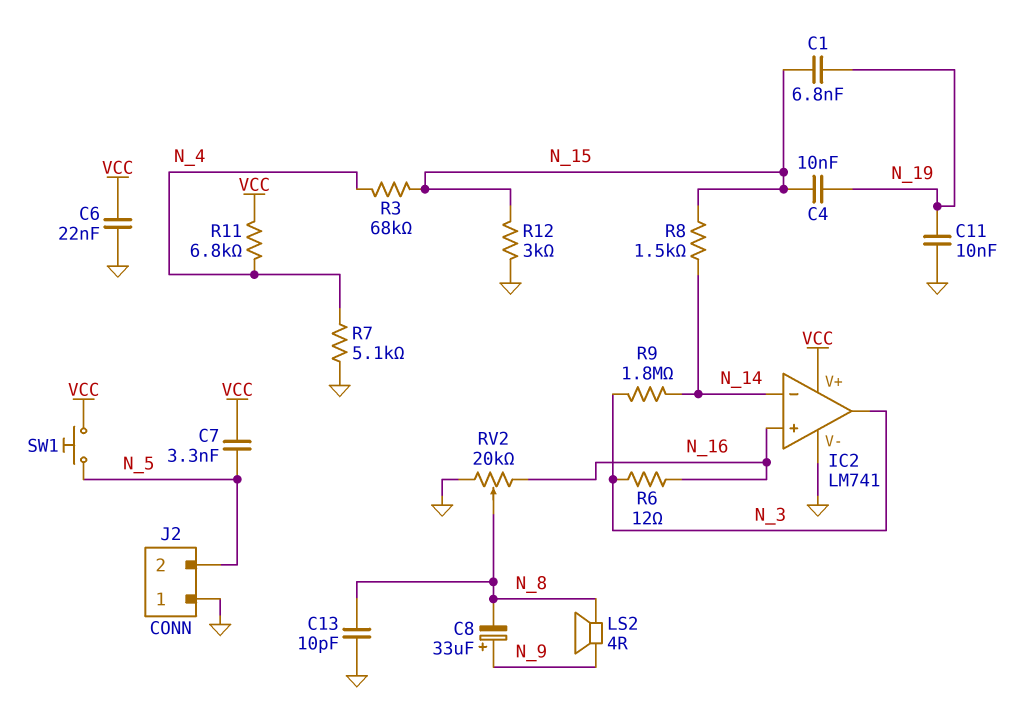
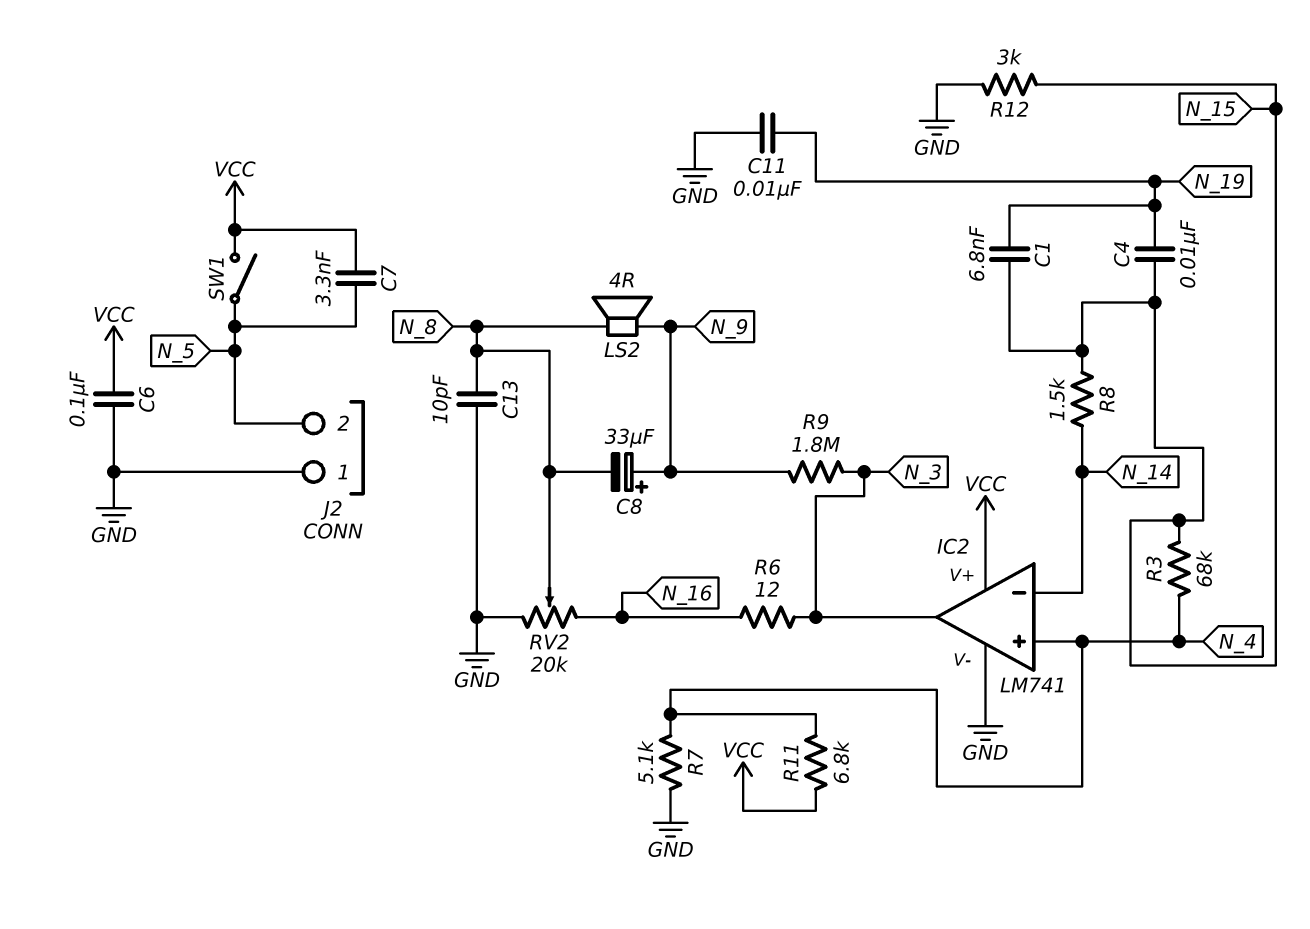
C6: 22nF (GND, VCC) -> 100nF (GND, VCC)
IC2 pin in+: N_16 -> N_4
R9: 1.8M (N_3, N_14) -> 1.8M (N_3, N_9)
SW1: button (N_5, VCC) -> switch (N_5, VCC)

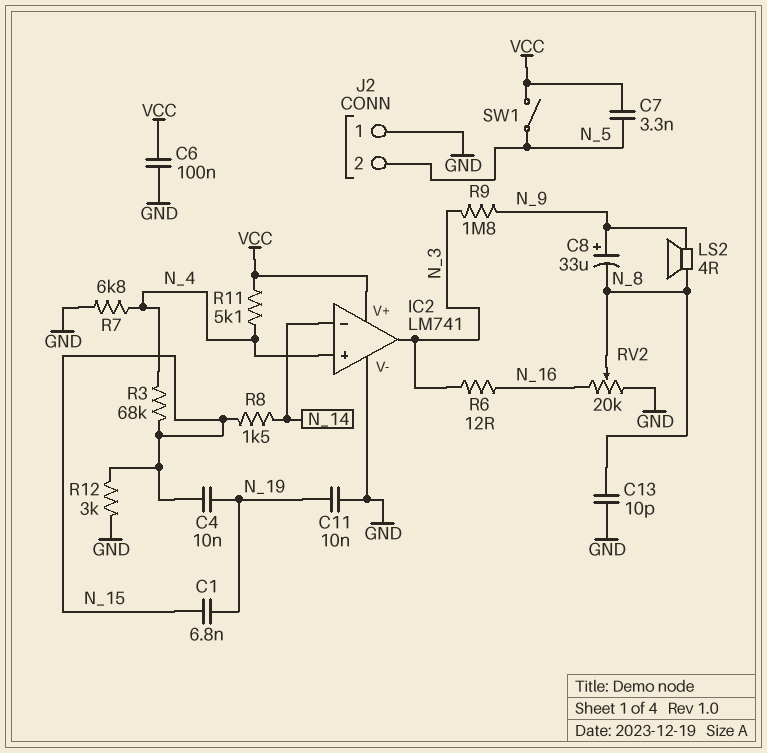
R7: 5.1k (GND, N_4) -> 6.8k (GND, N_4)
R11: 6.8k (N_4, VCC) -> 5.1k (N_4, VCC)

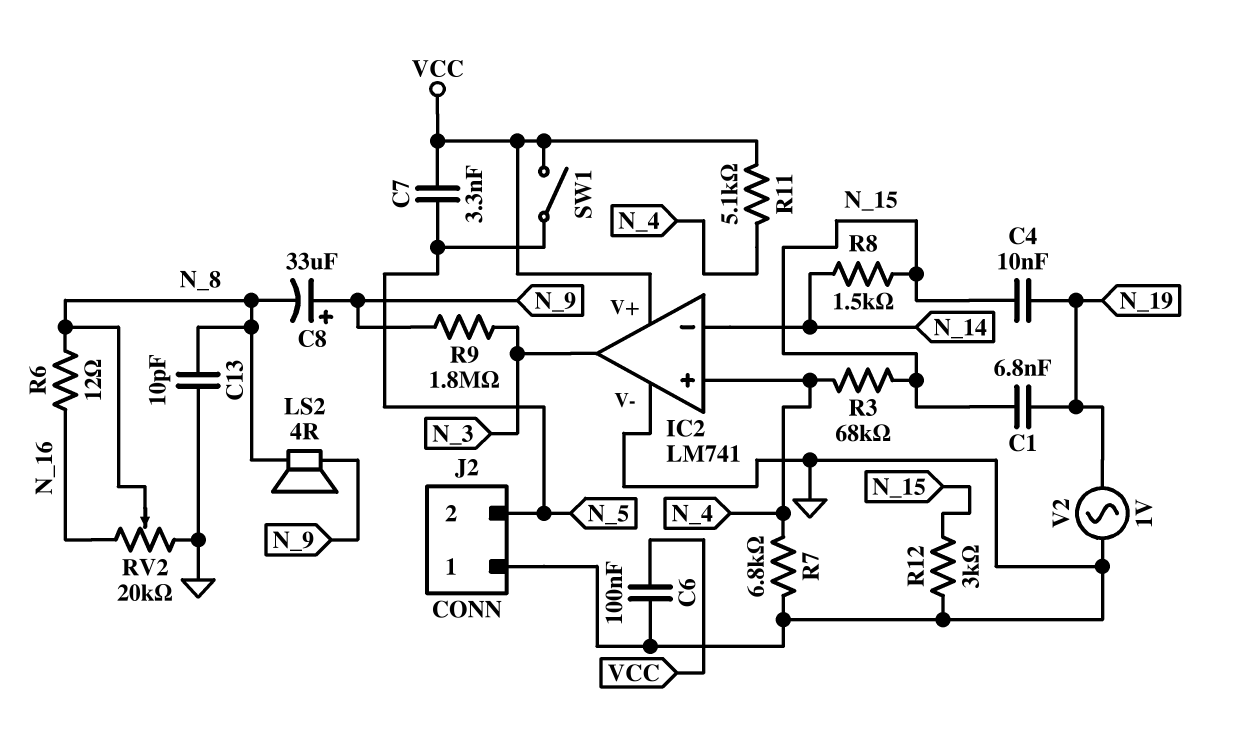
C11: 10nF (GND, N_19) -> none
R6: 12 (N_3, N_16) -> 12 (N_8, N_16)
V2: none -> AC 1V (GND, N_19)

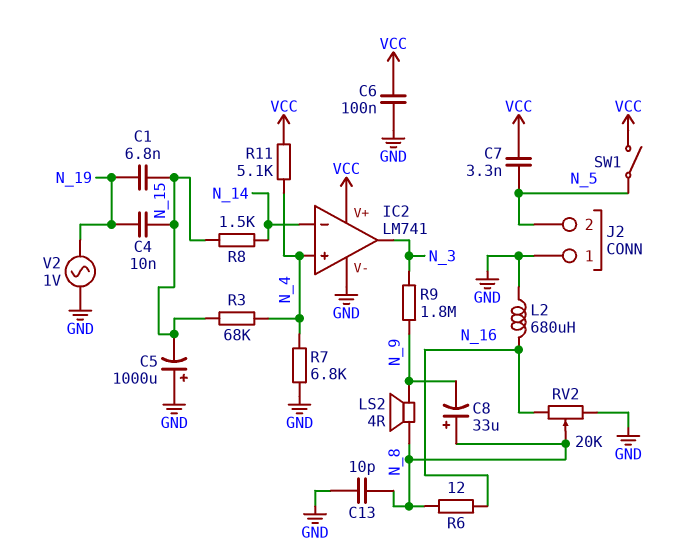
C5: none -> 1000uF (plus GND, minus N_15)
C8: 33uF (plus N_9, minus N_8) -> 33uF (plus N_8, minus N_9)
L2: none -> 680uH (GND, N_16)
R12: 3k (GND, N_15) -> none

